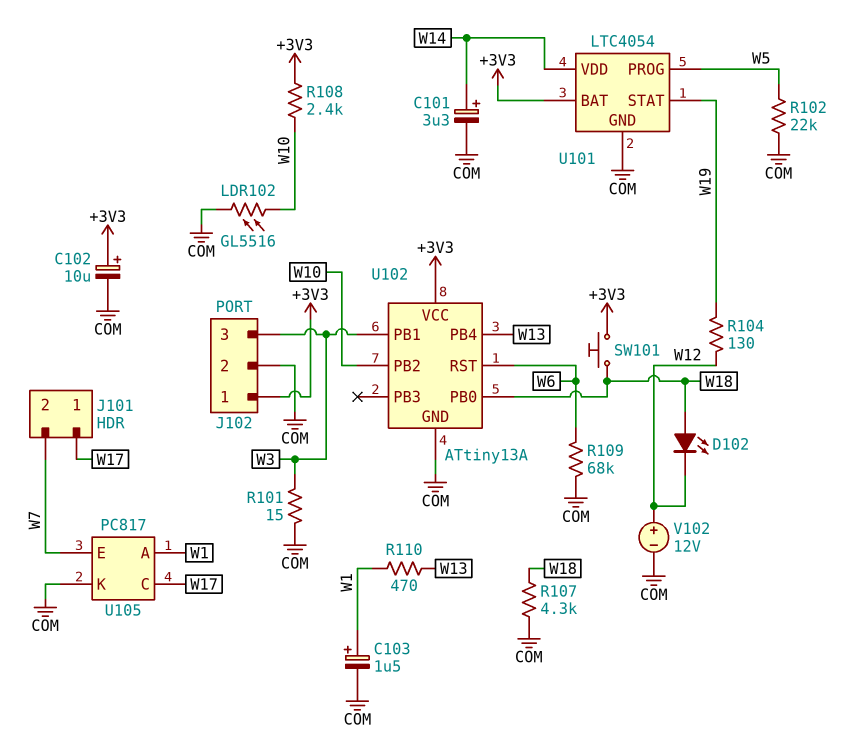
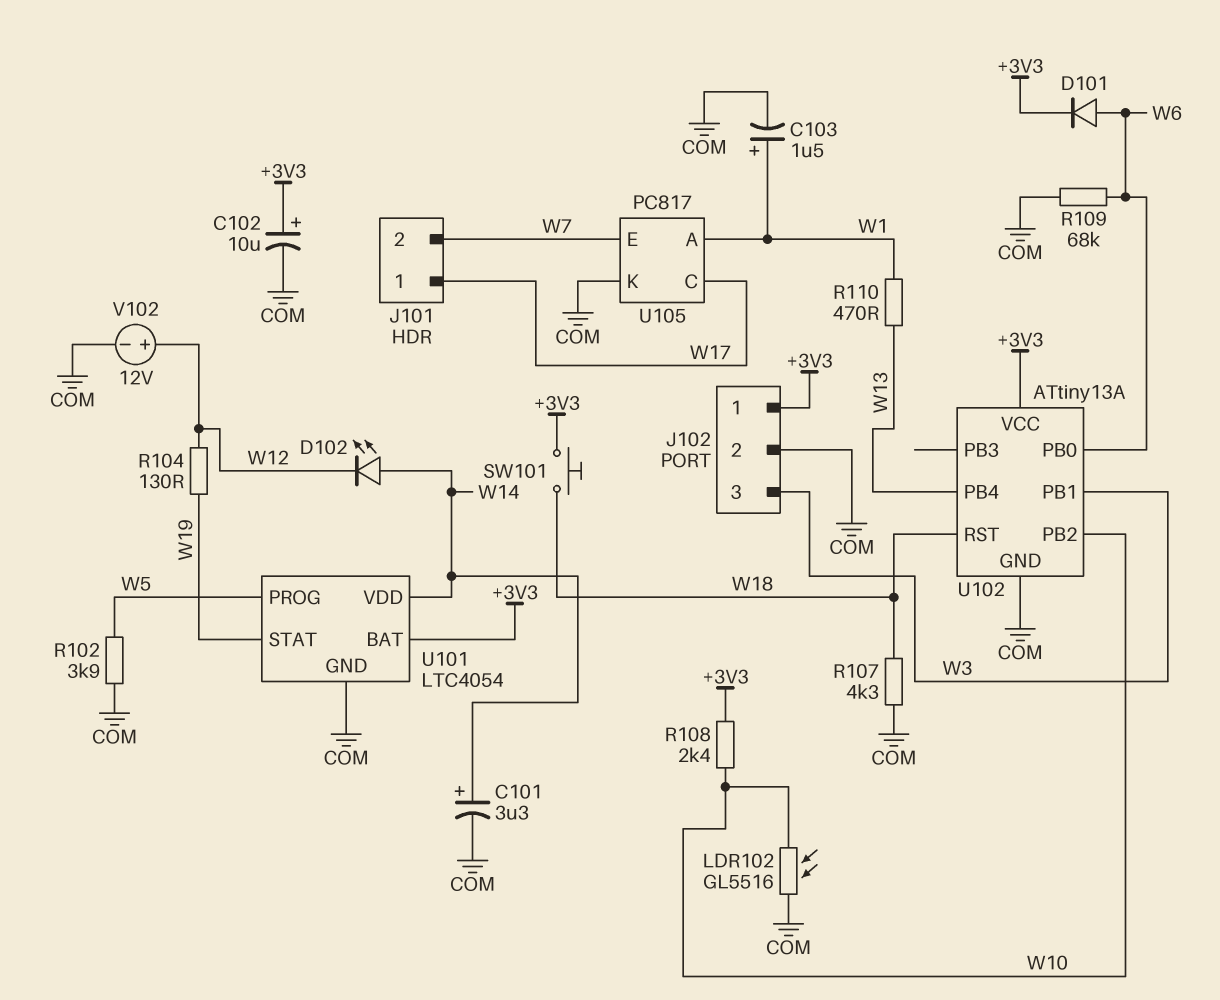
D101: none -> diode (A W6, K +3V3)
D102: LED (A W18, K W12) -> LED (A W14, K W12)
R101: 15 (COM, W3) -> none
R102: 22k (COM, W5) -> 3.9k (COM, W5)
U102 pin PB0: W18 -> W6
U102 pin RST: W6 -> W18

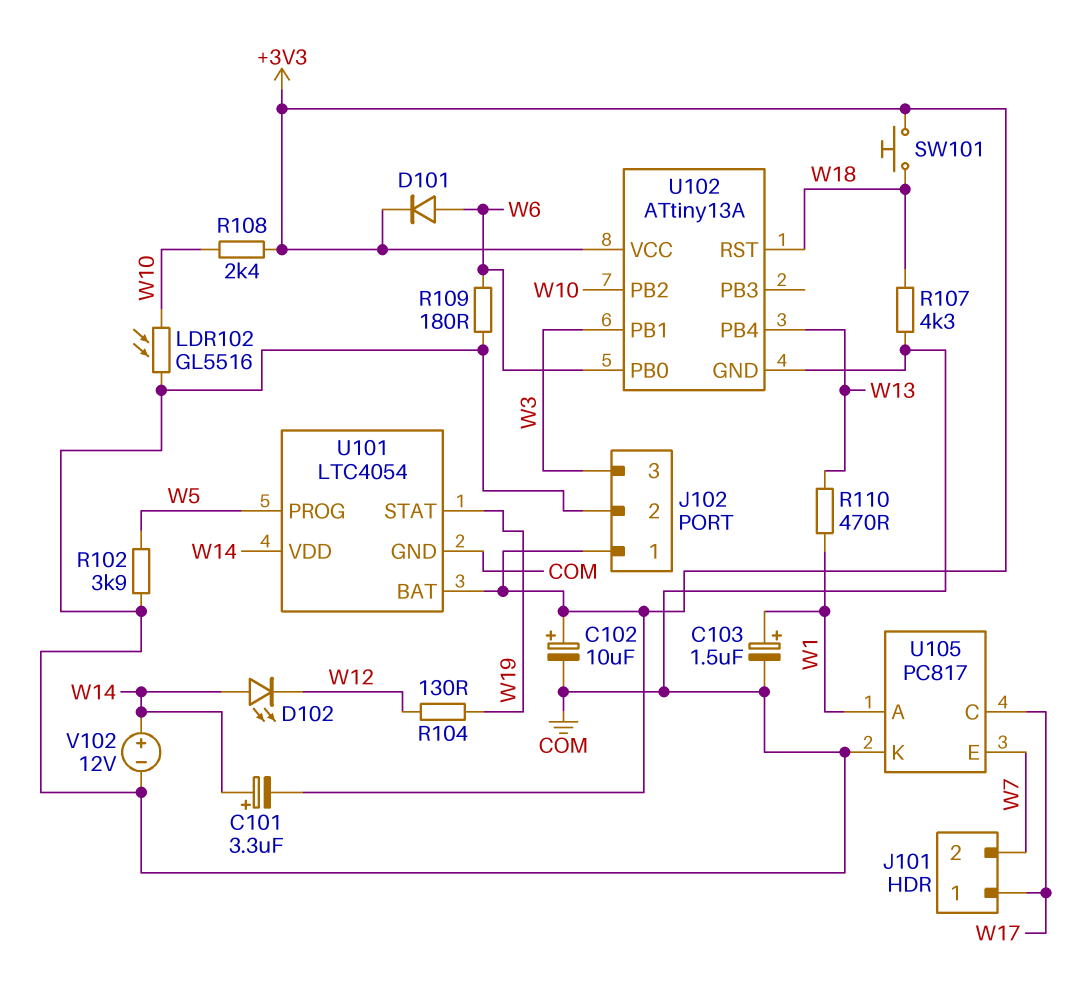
C101: 3.3uF (plus W14, minus COM) -> 3.3uF (plus W14, minus +3V3)
R109: 68k (COM, W6) -> 180 (COM, W6)
V102: 12V (plus W12, minus COM) -> 12V (plus W14, minus COM)

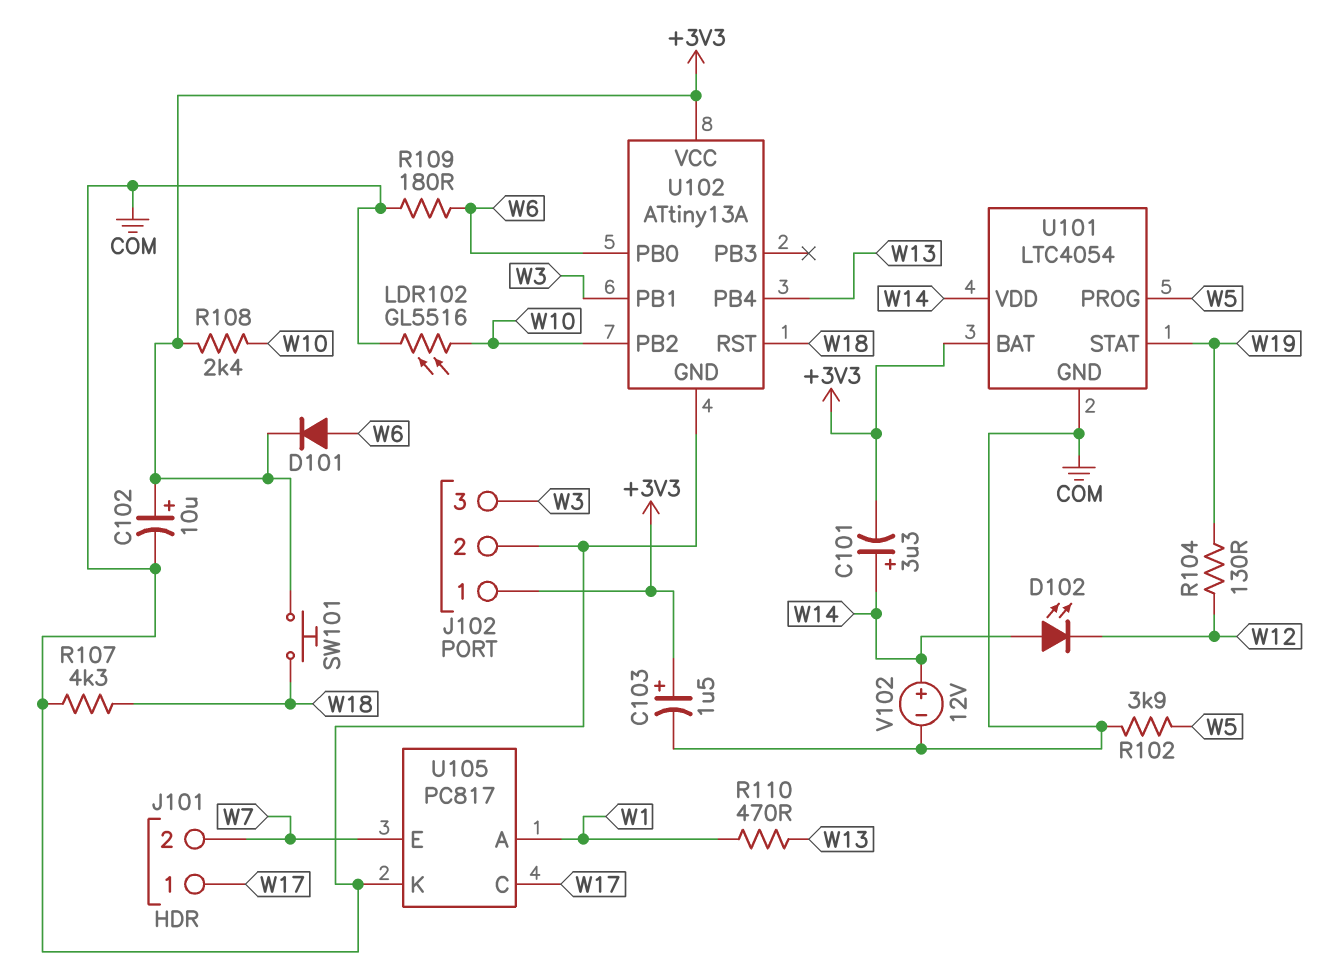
C103: 1.5uF (plus W1, minus COM) -> 1.5uF (plus +3V3, minus COM)

